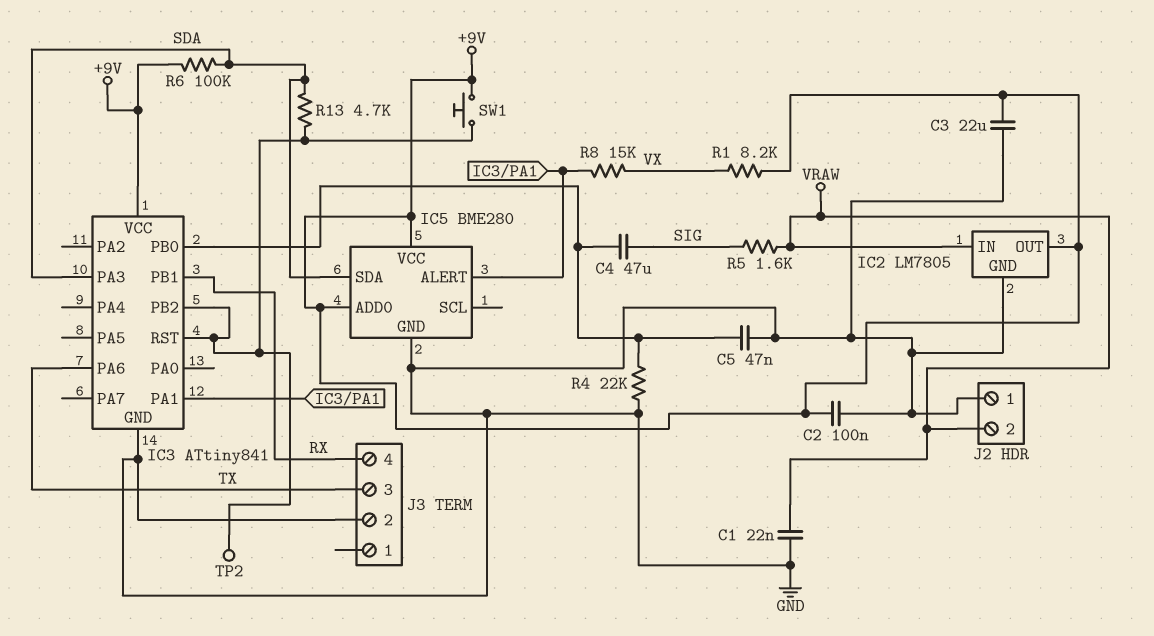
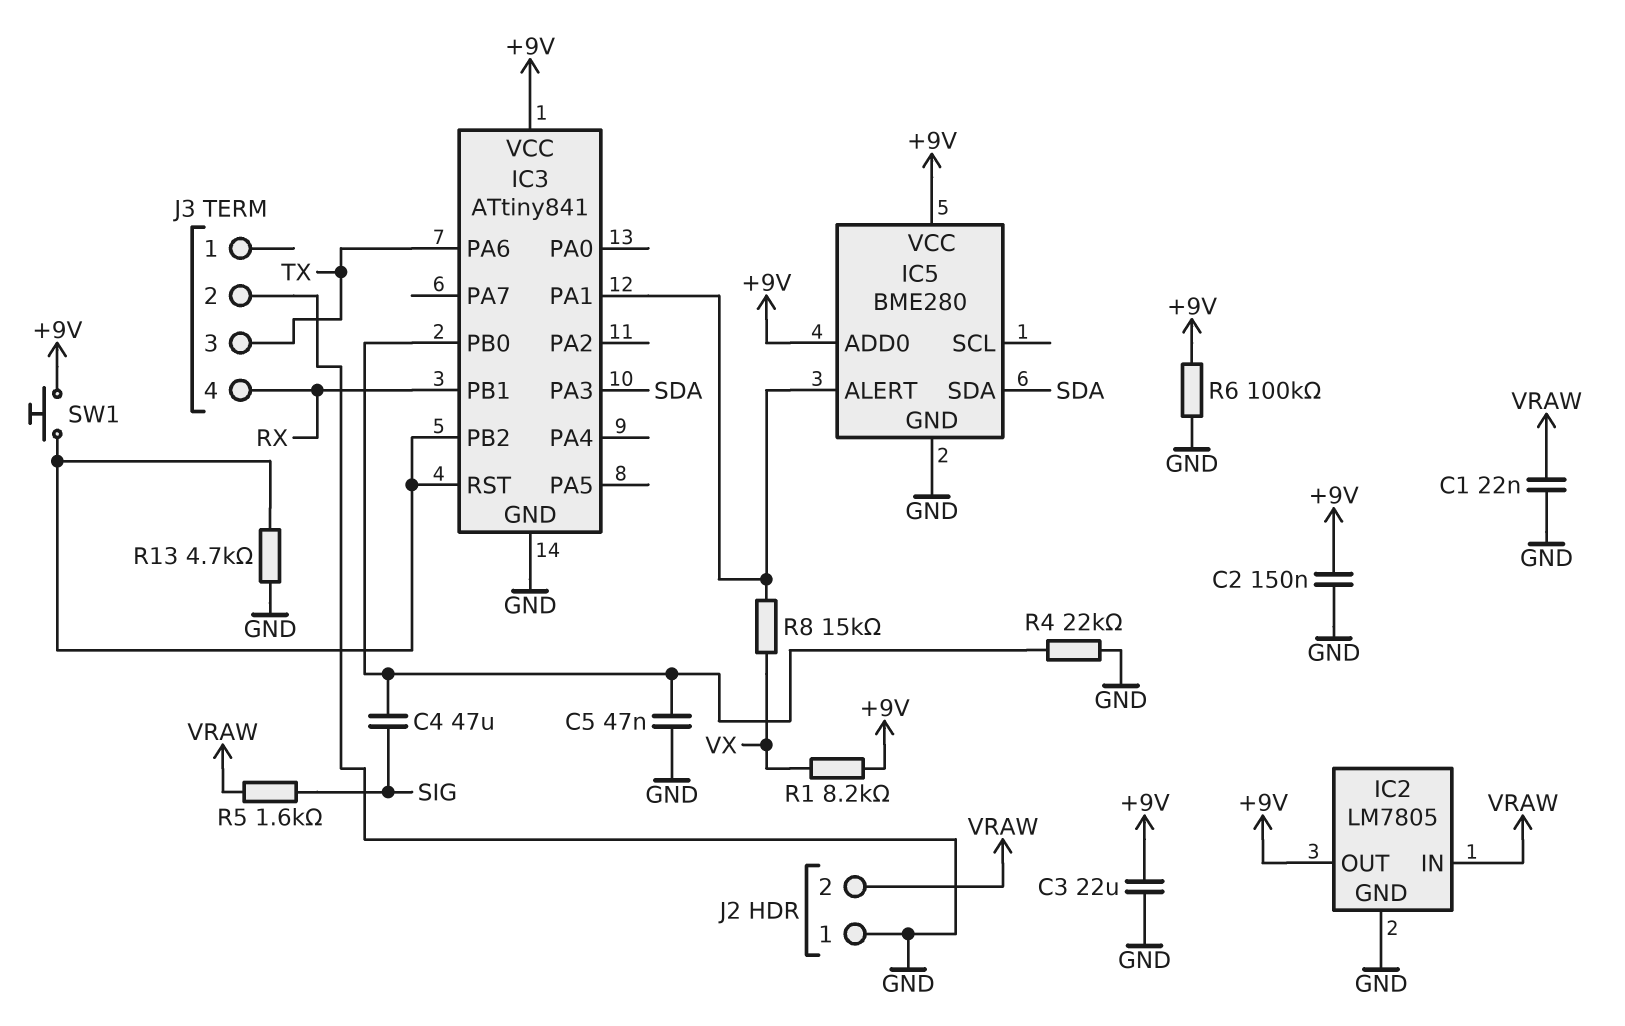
C2: 100nF (+9V, GND) -> 150nF (+9V, GND)
R6: 100k (+9V, SDA) -> 100k (+9V, GND)
R13: 4.7k (IC3/PB2, SDA) -> 4.7k (GND, IC3/PB2)
TP2: test point (IC3/PB2) -> none

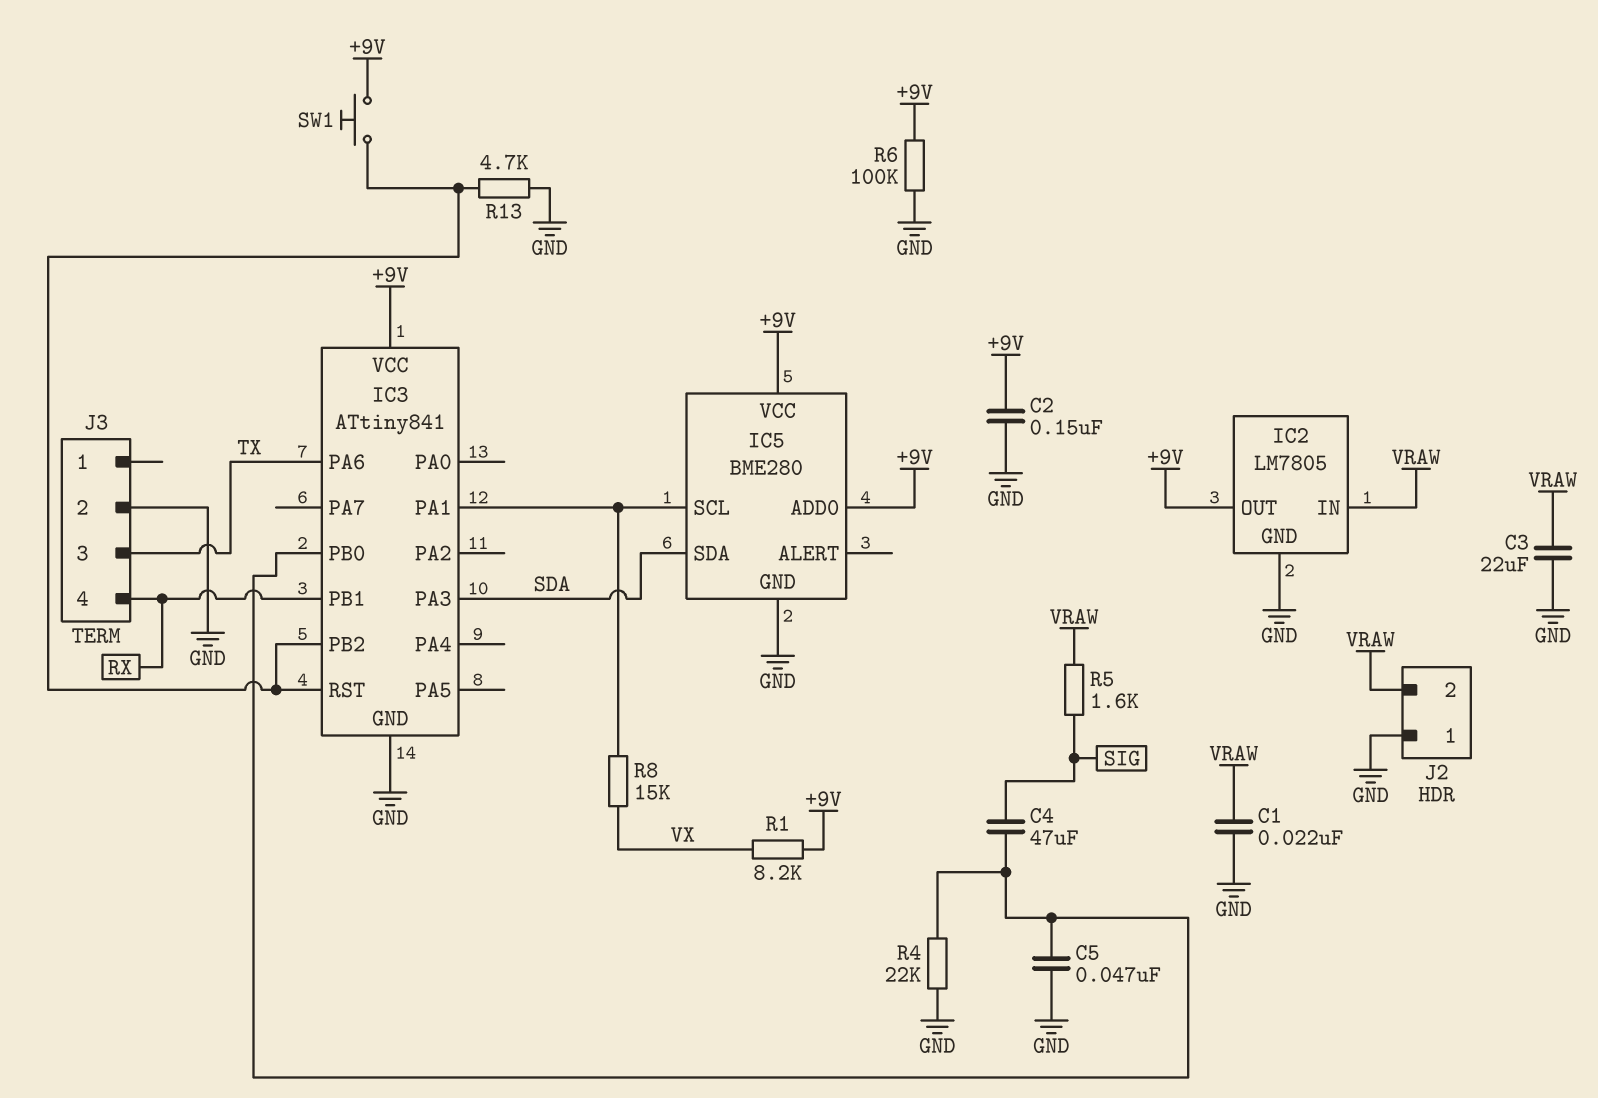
C3: 22uF (+9V, GND) -> 22uF (GND, VRAW)
IC5 pin ALERT: IC3/PA1 -> none
IC5 pin SCL: none -> IC3/PA1

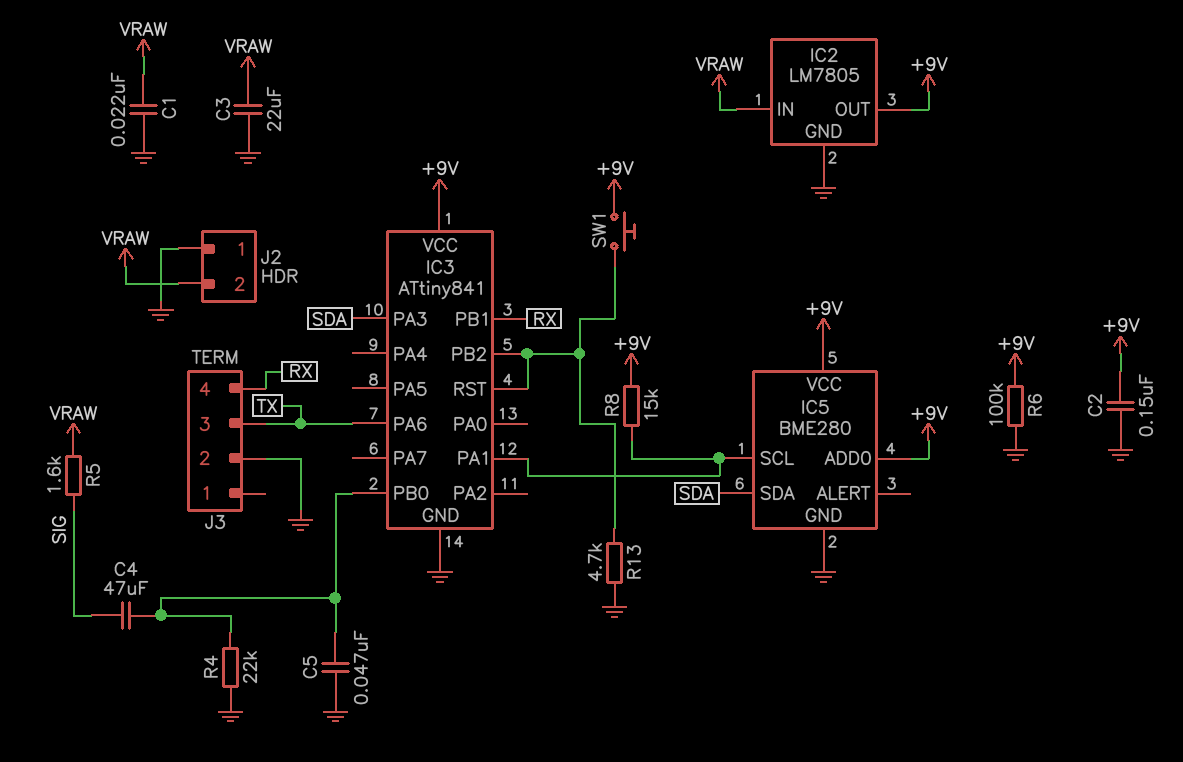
R1: 8.2k (+9V, VX) -> none
R8: 15k (IC3/PA1, VX) -> 15k (+9V, IC3/PA1)

